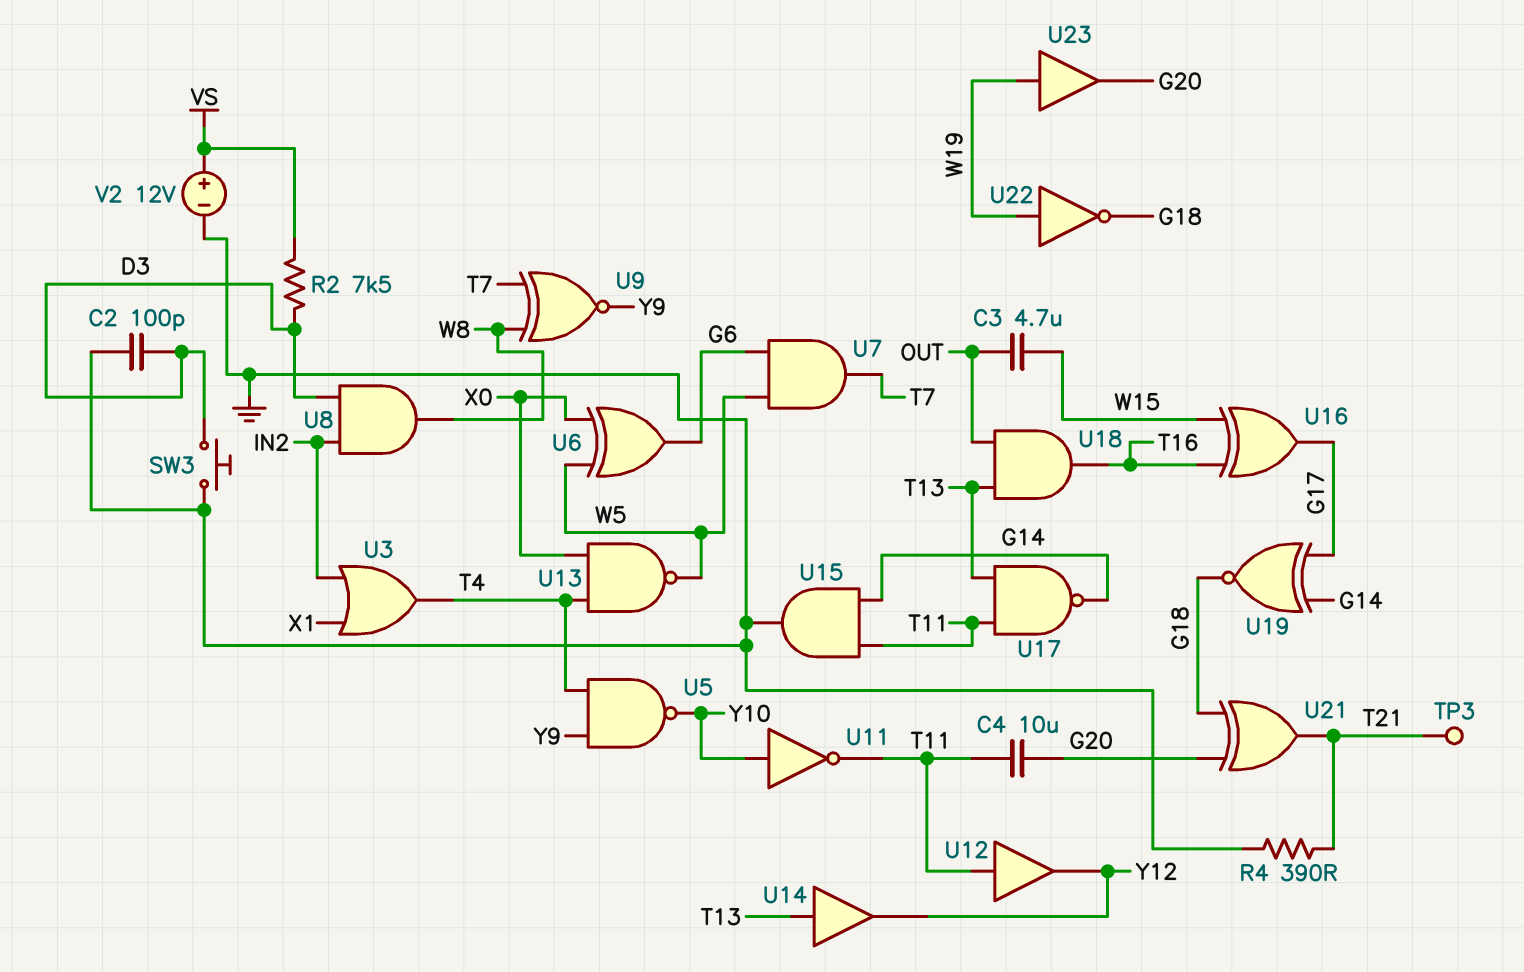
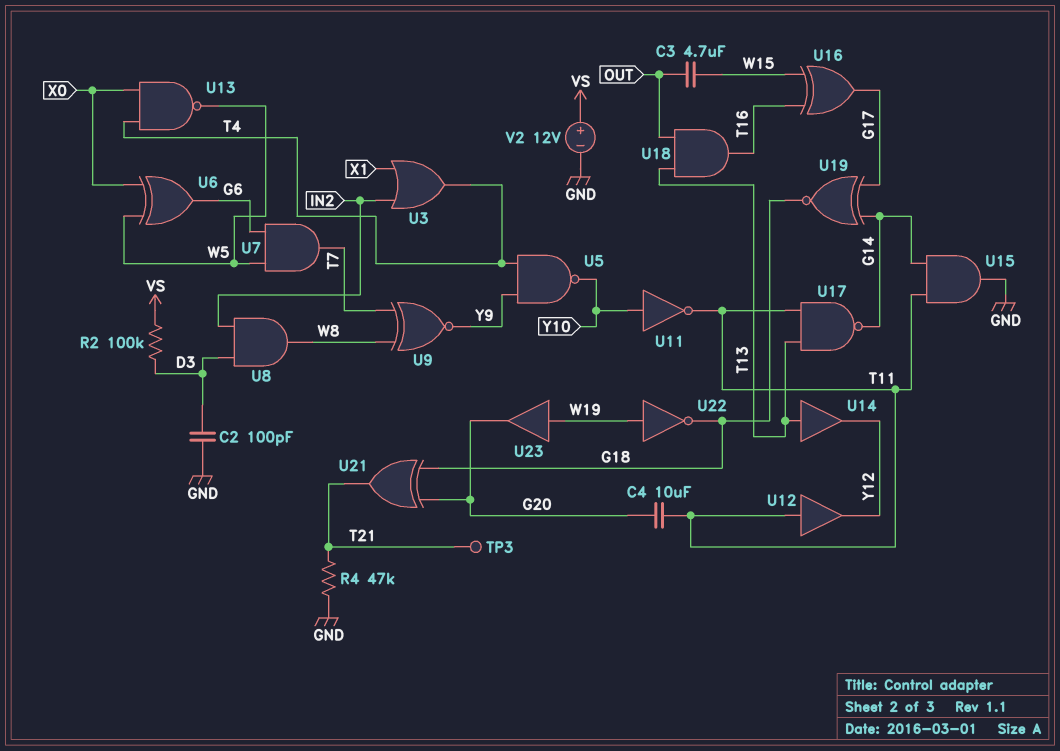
R2: 7.5k (D3, VS) -> 100k (D3, VS)
R4: 390 (GND, T21) -> 47k (GND, T21)
SW3: button (D3, GND) -> none

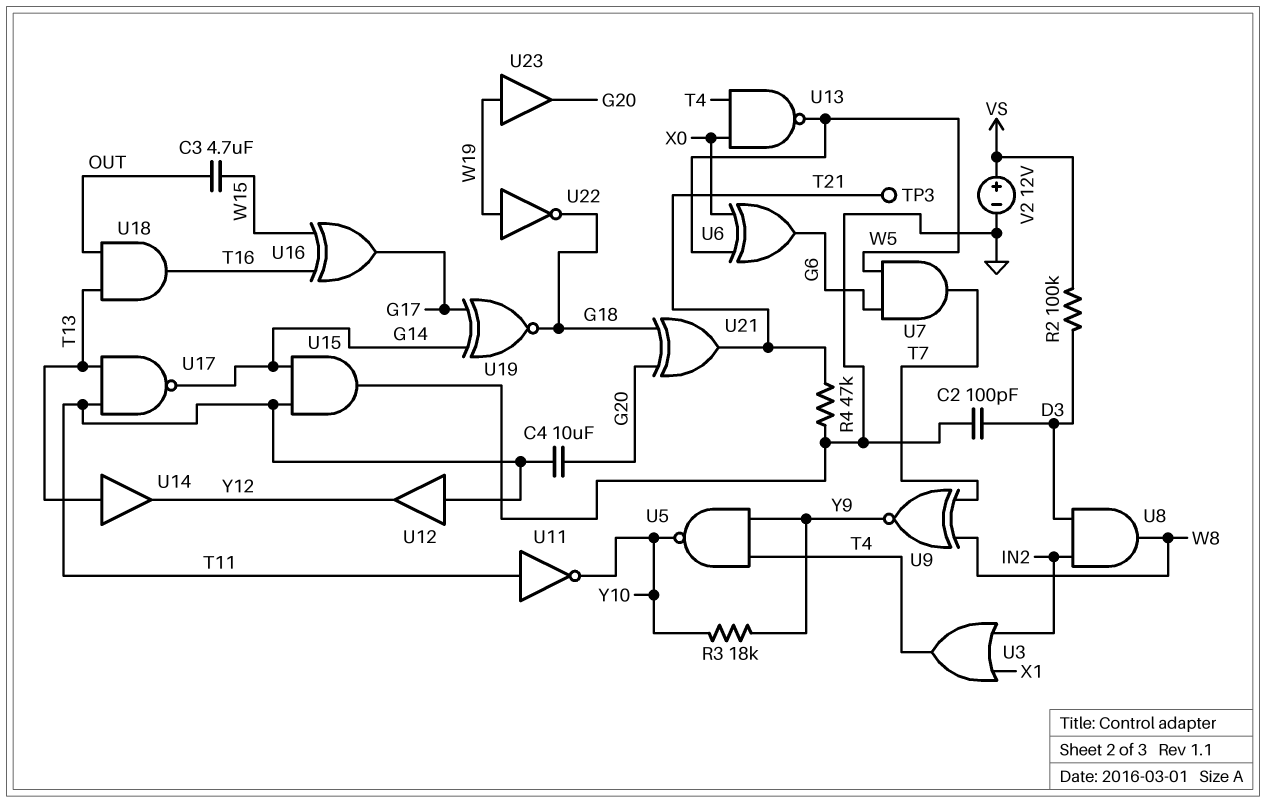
R3: none -> 18k (Y9, Y10)
U11: NOT (in Y10, out T11) -> NOT (in T11, out Y10)

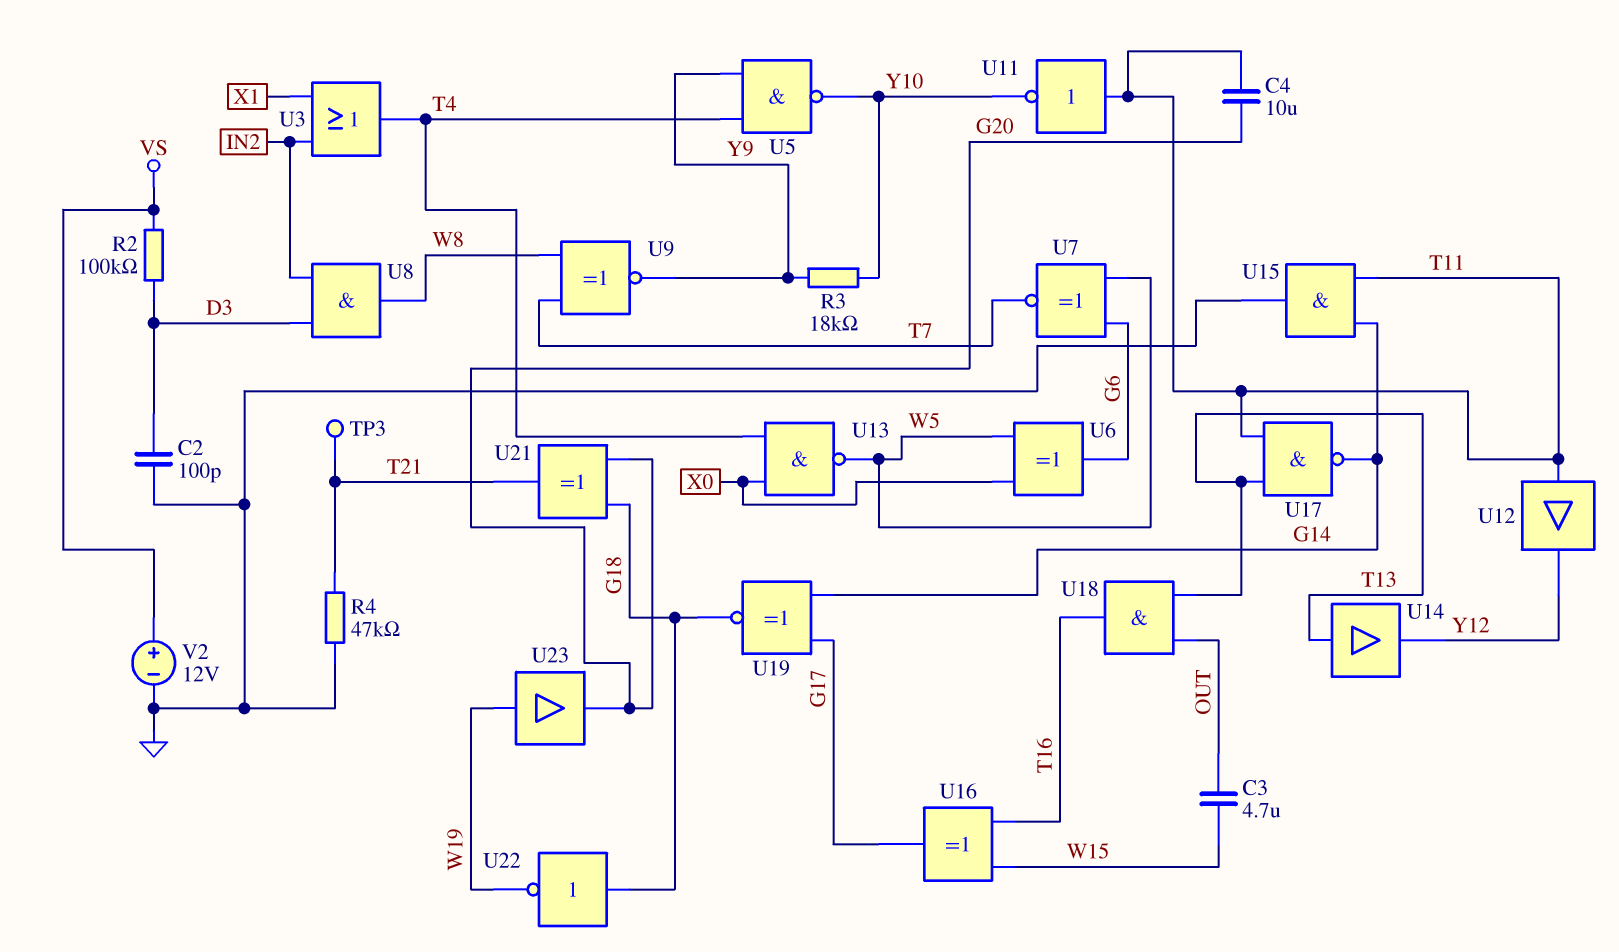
U7: AND (in G6, in W5, out T7) -> XNOR (in G6, in W5, out T7)
U22: NOT (in W19, out G18) -> NOT (in G18, out W19)

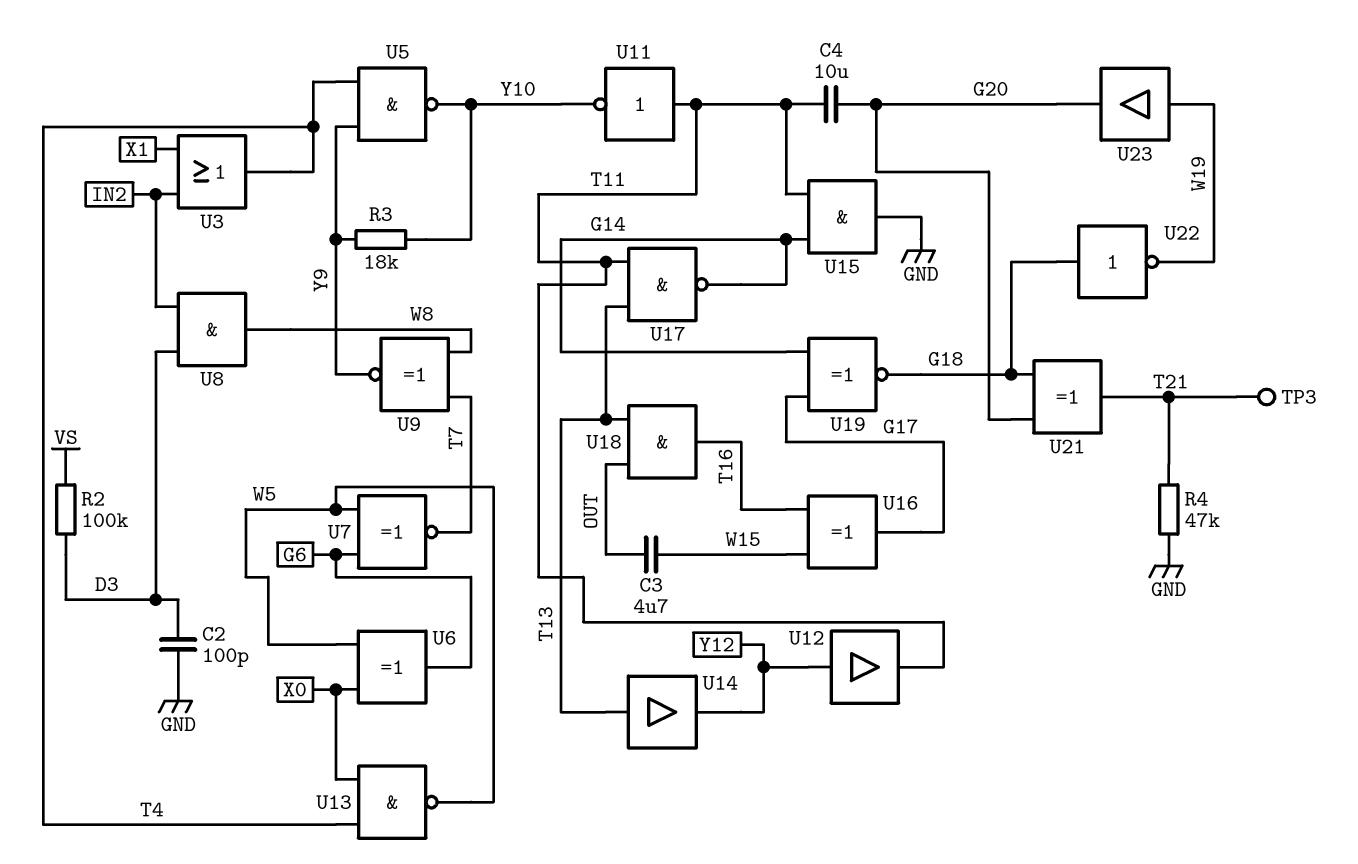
U12: buffer (in T11, out Y12) -> buffer (in Y12, out T11)
V2: 12V (plus VS, minus GND) -> none

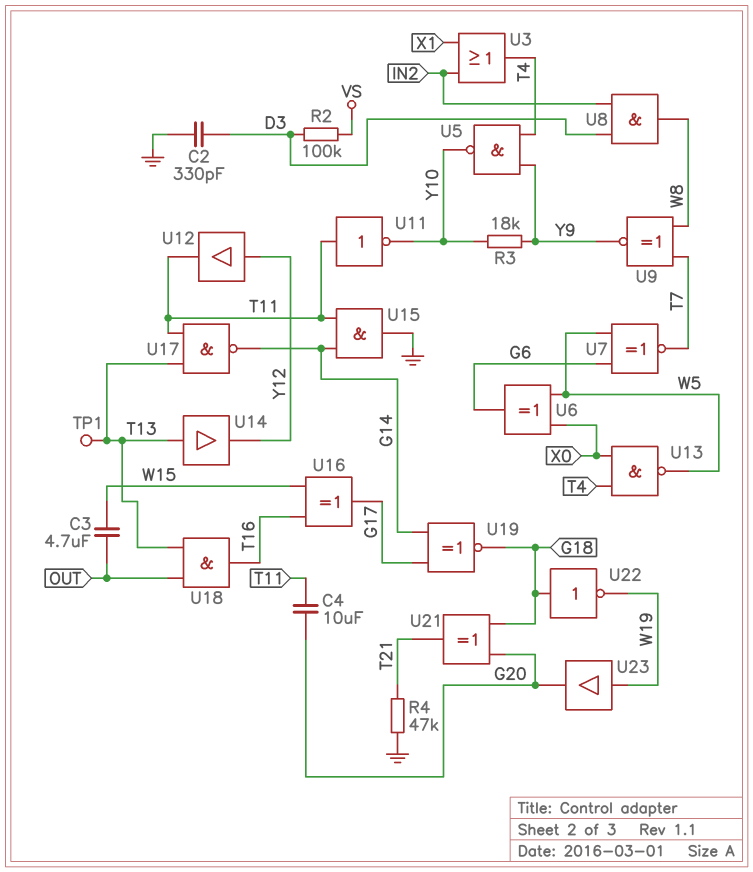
C2: 100pF (D3, GND) -> 330pF (D3, GND)
TP1: none -> test point (T13)
TP3: test point (T21) -> none

